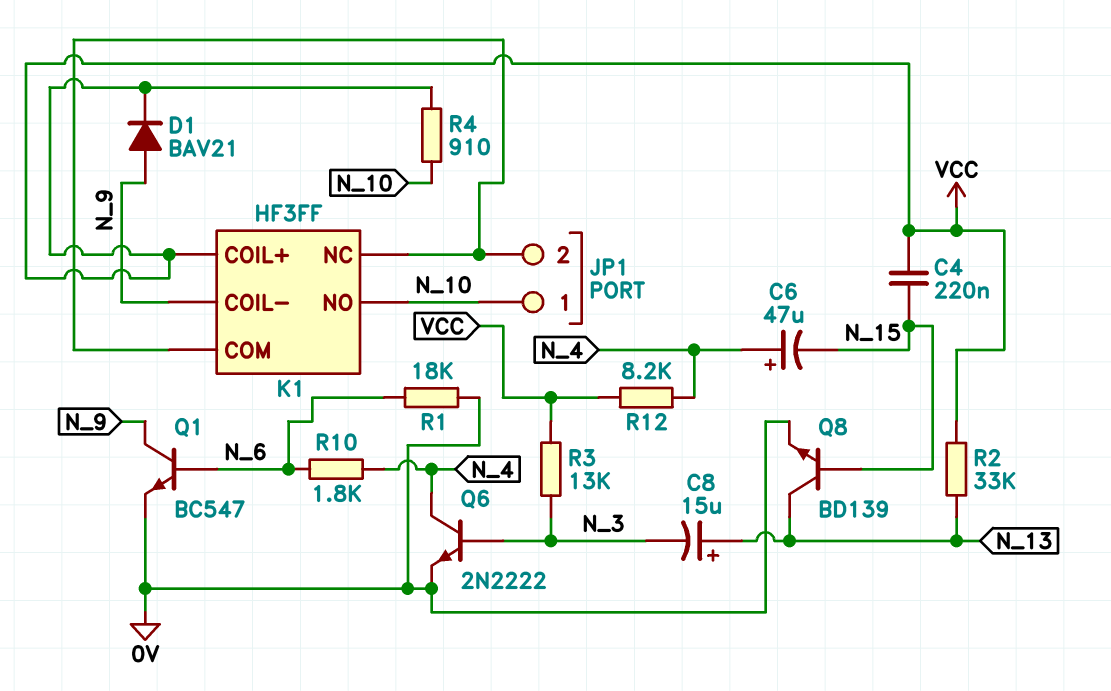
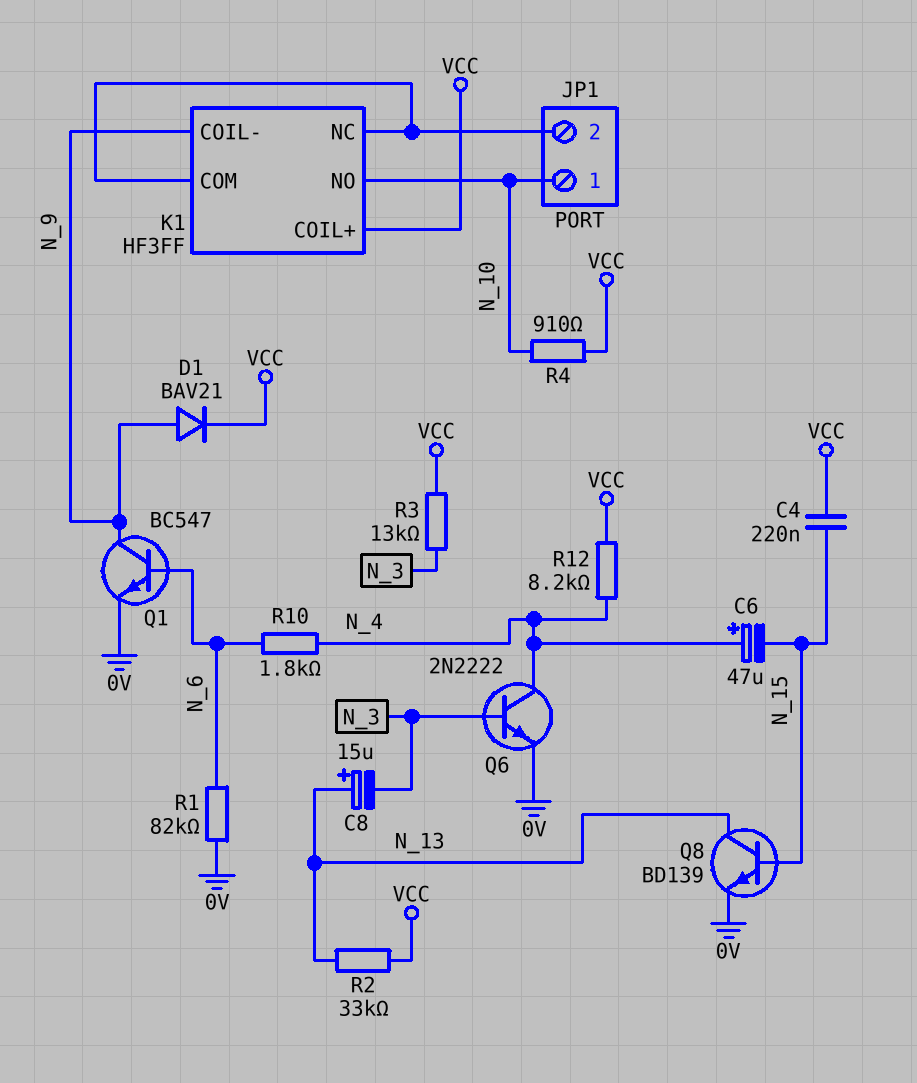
R1: 18k (0V, N_6) -> 82k (0V, N_6)

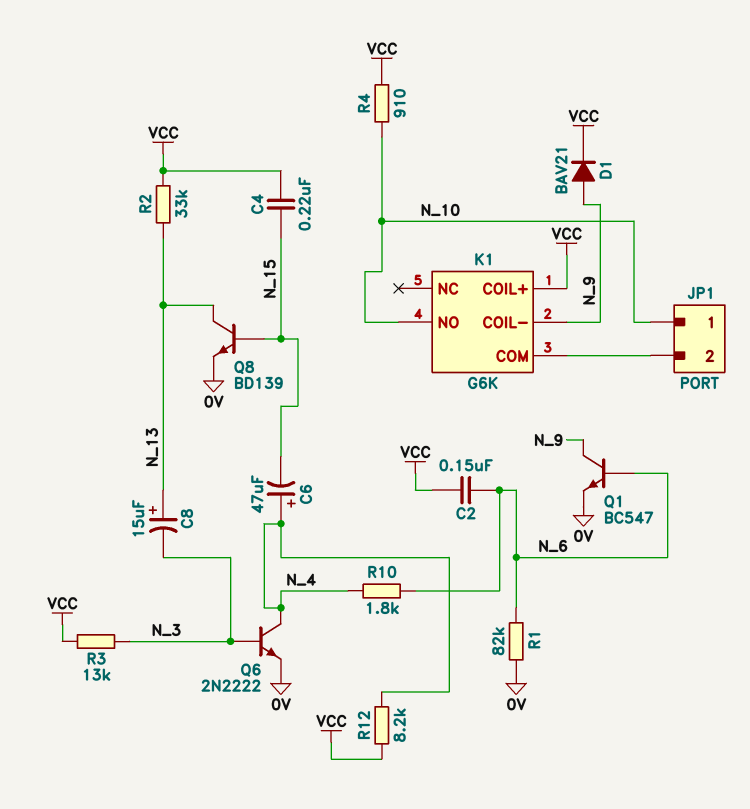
C2: none -> 150nF (N_6, VCC)
K1: HF3FF -> G6K
K1 pin NC: JP1/2 -> none

